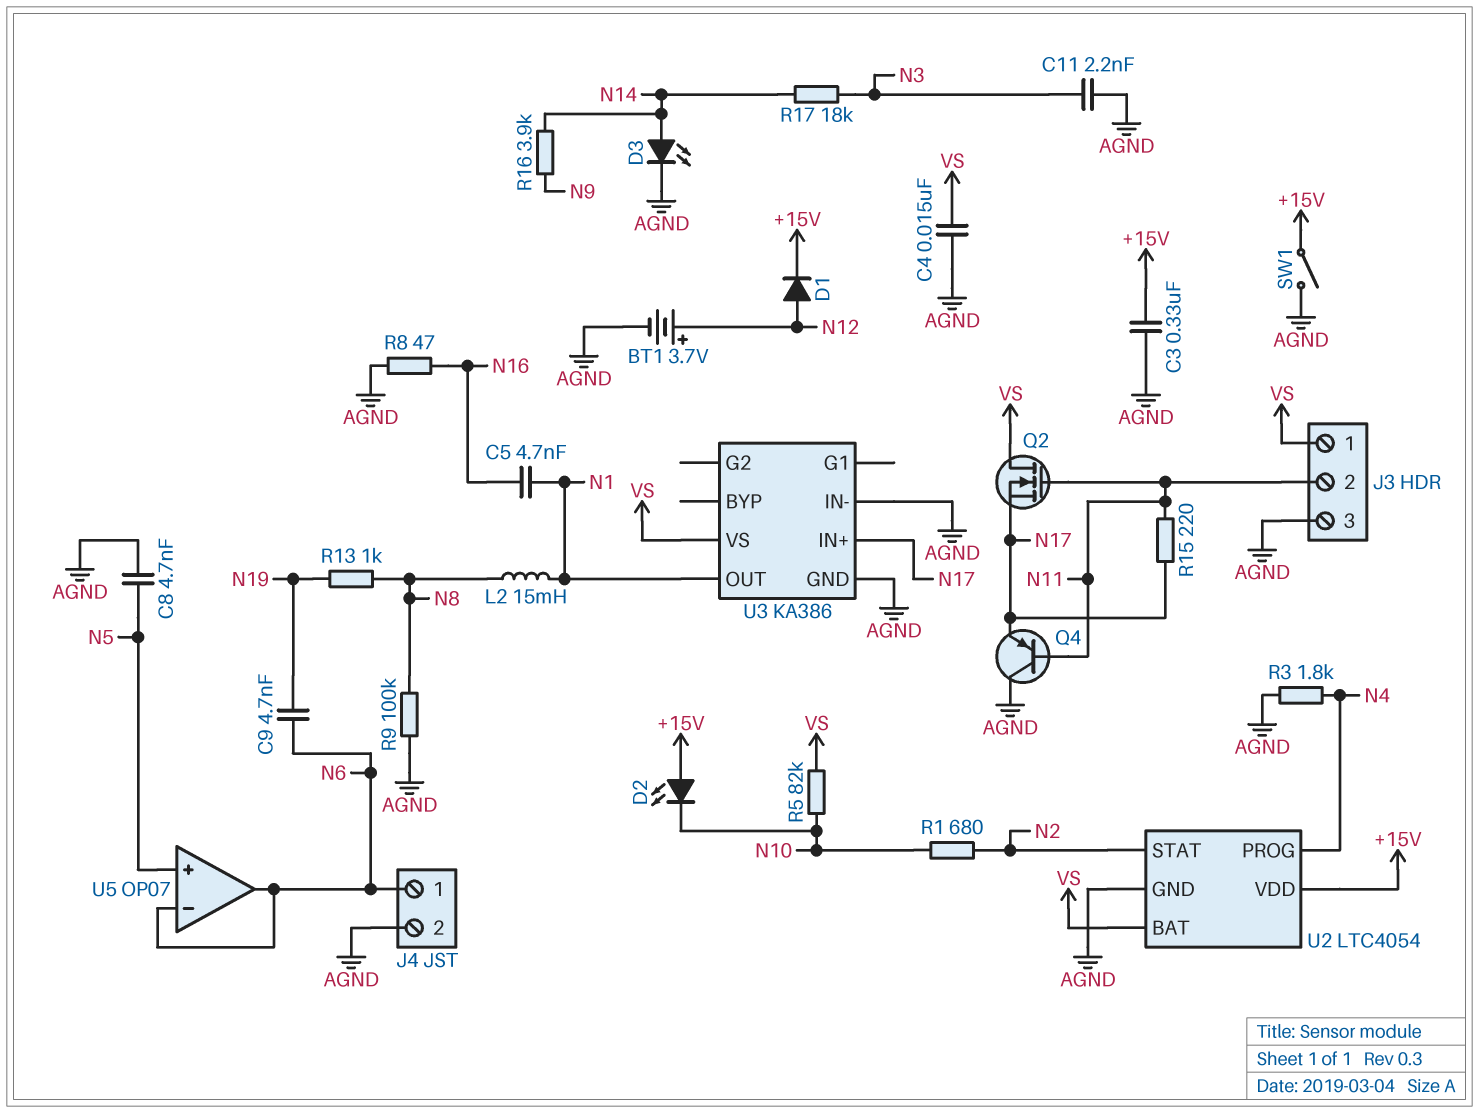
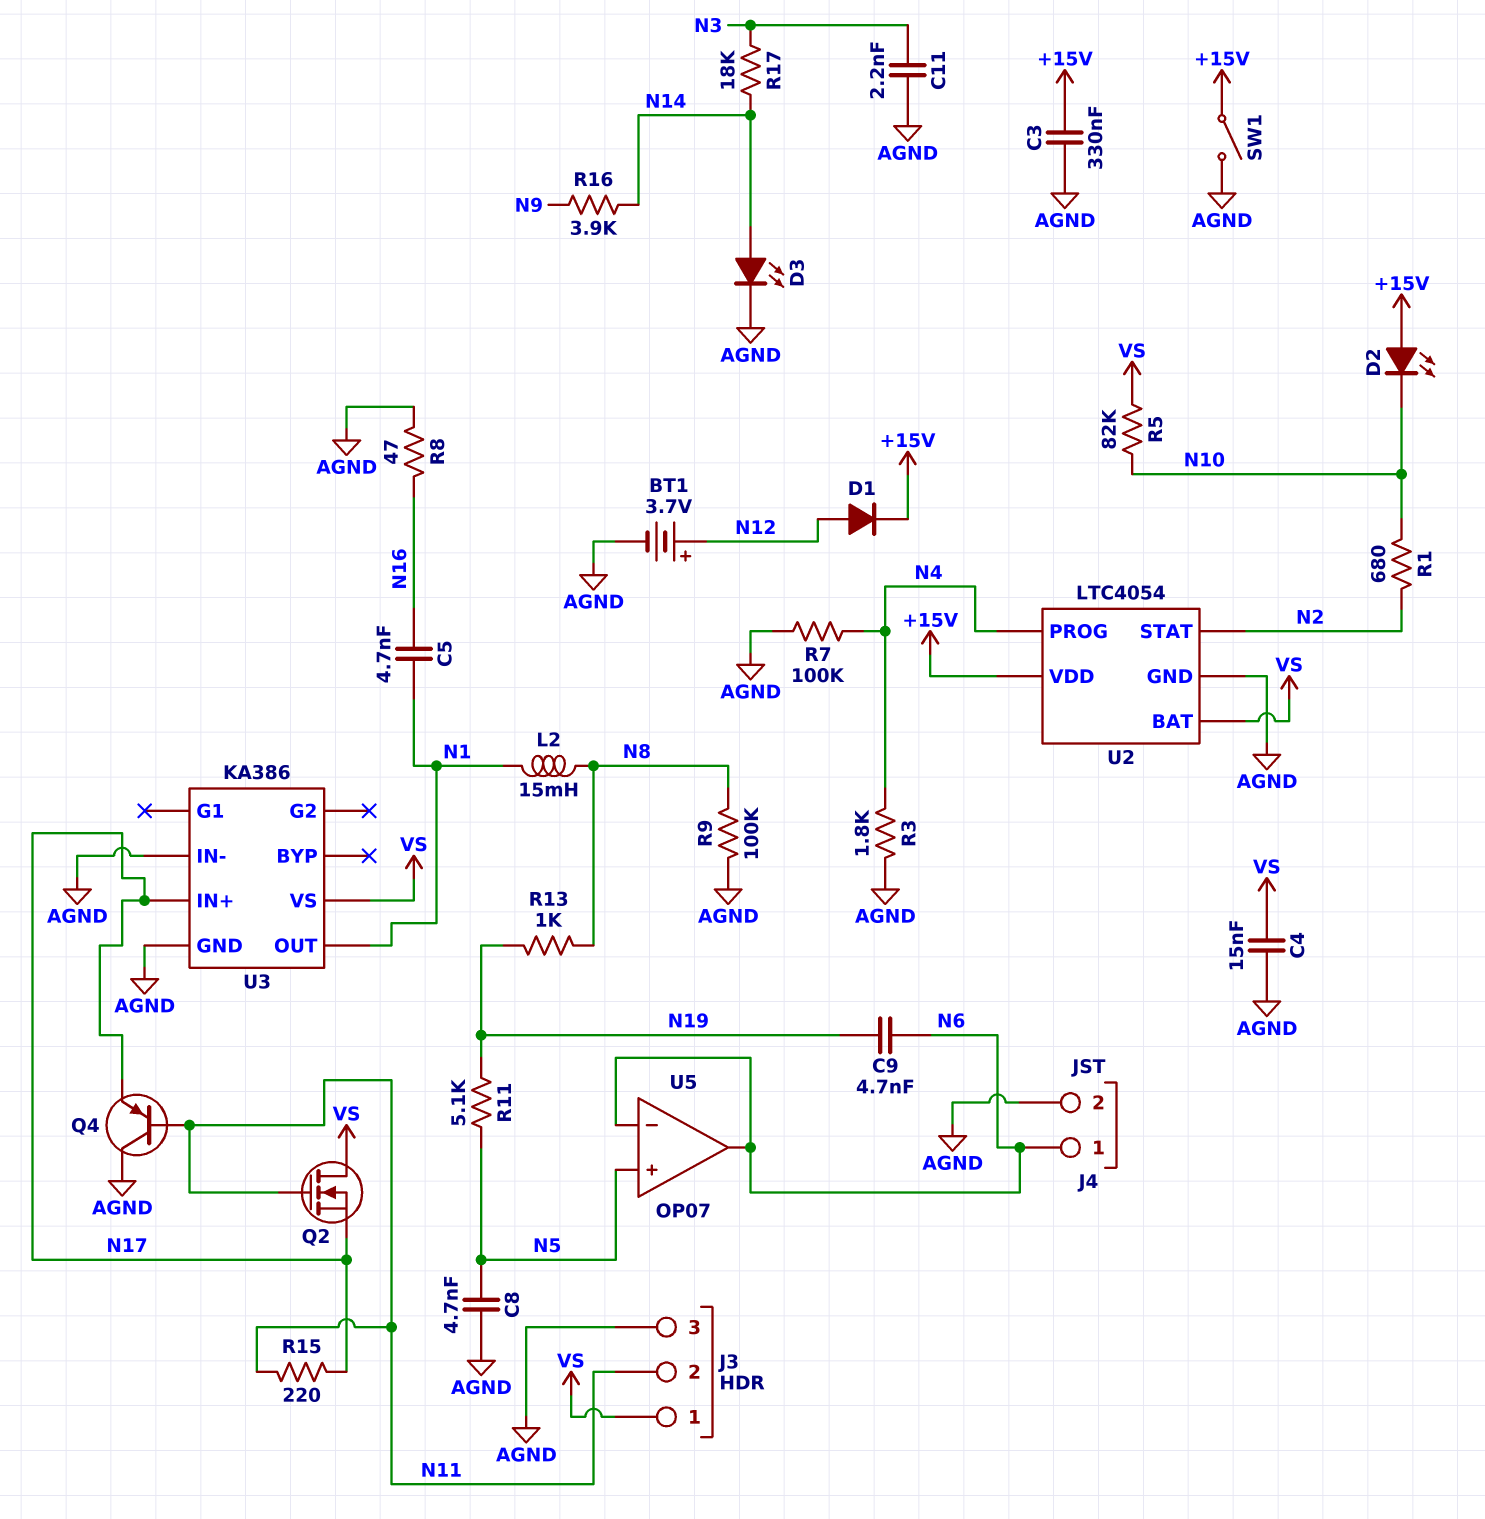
R7: none -> 100k (AGND, N4)
R11: none -> 5.1k (N5, N19)

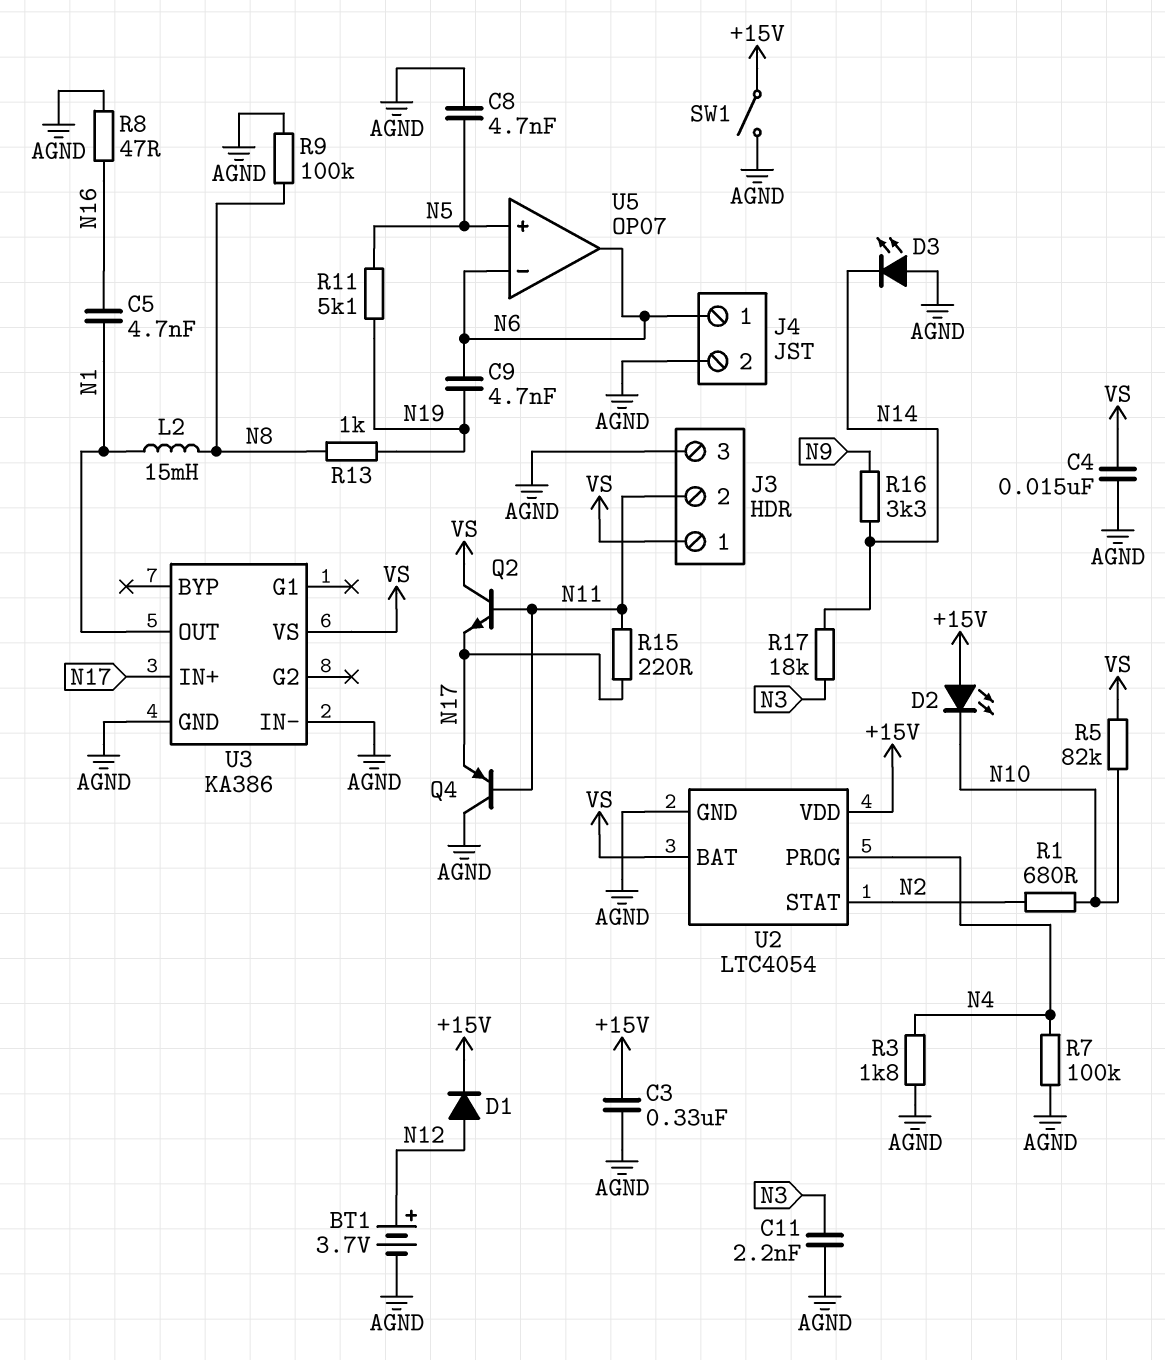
D3: LED (A N14, K AGND) -> LED (A AGND, K N14)
Q2: NMOS (G N11, D VS, S N17) -> NPN (B N11, C VS, E N17)
R16: 3.9k (N9, N14) -> 3.3k (N9, N14)

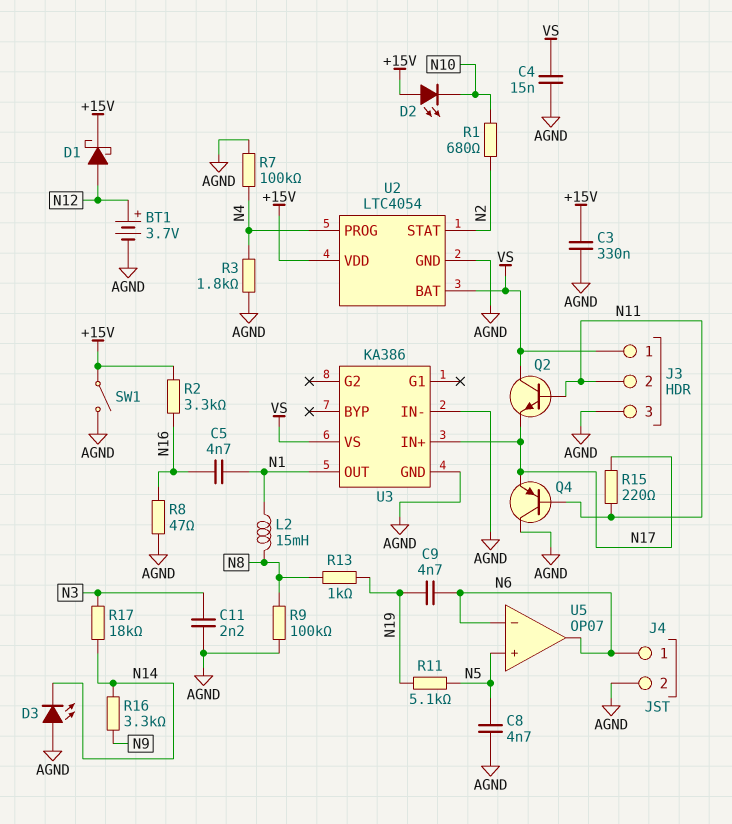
D1: diode (A N12, K +15V) -> schottky (A N12, K +15V)
R2: none -> 3.3k (+15V, N16)
R5: 82k (N10, VS) -> none

